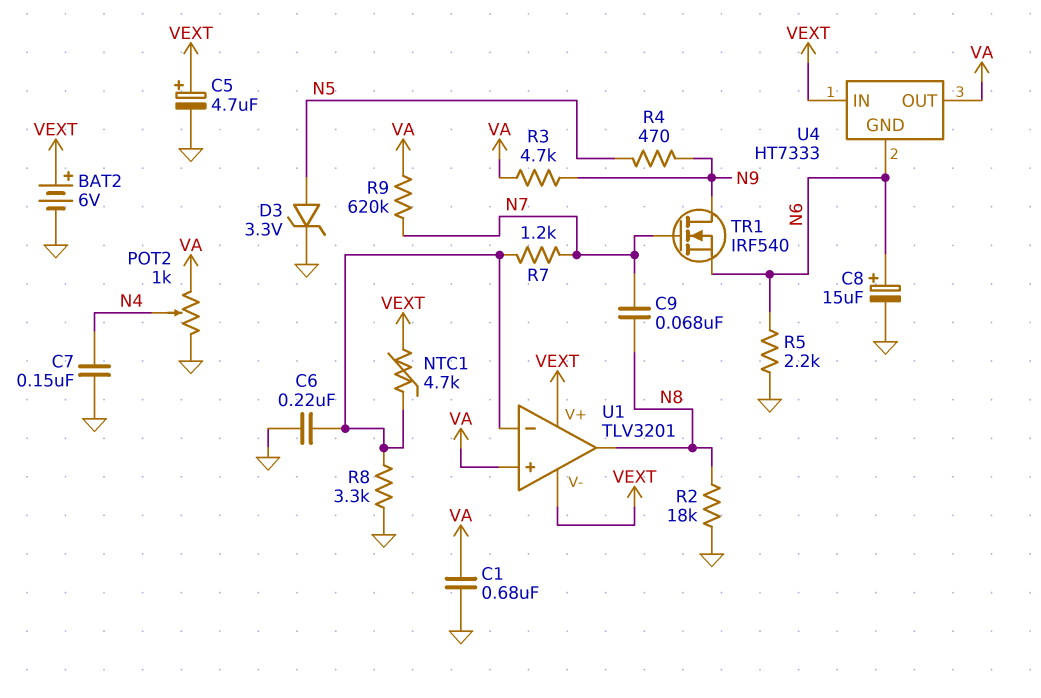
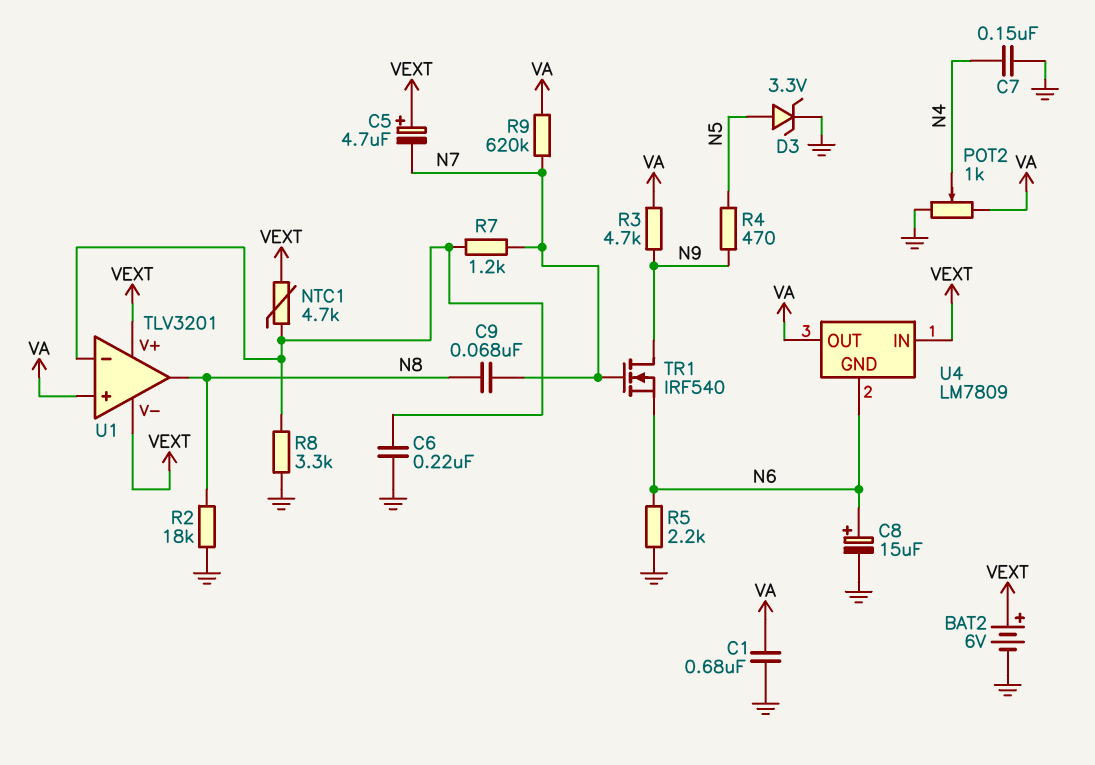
C5: 4.7uF (plus VEXT, minus GND) -> 4.7uF (plus VEXT, minus N7)
U4: HT7333 -> LM7809

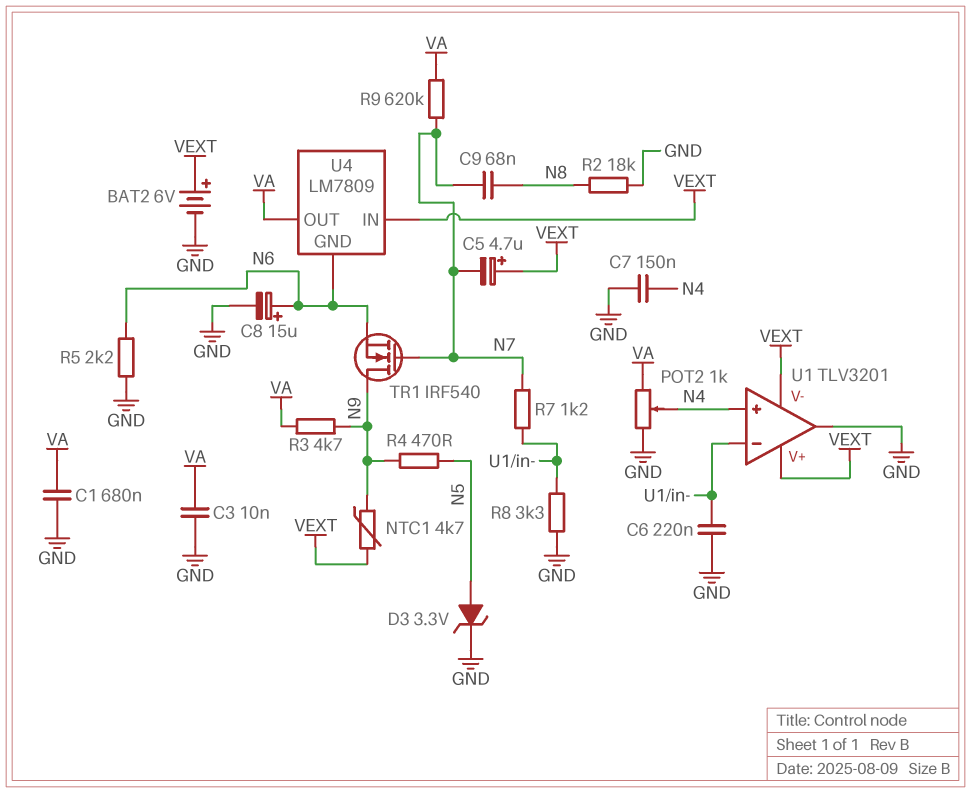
C3: none -> 10nF (GND, VA)
NTC1: 4.7k (U1/in-, VEXT) -> 4.7k (N9, VEXT)
U1 pin in+: VA -> N4
U1 pin out: N8 -> GND

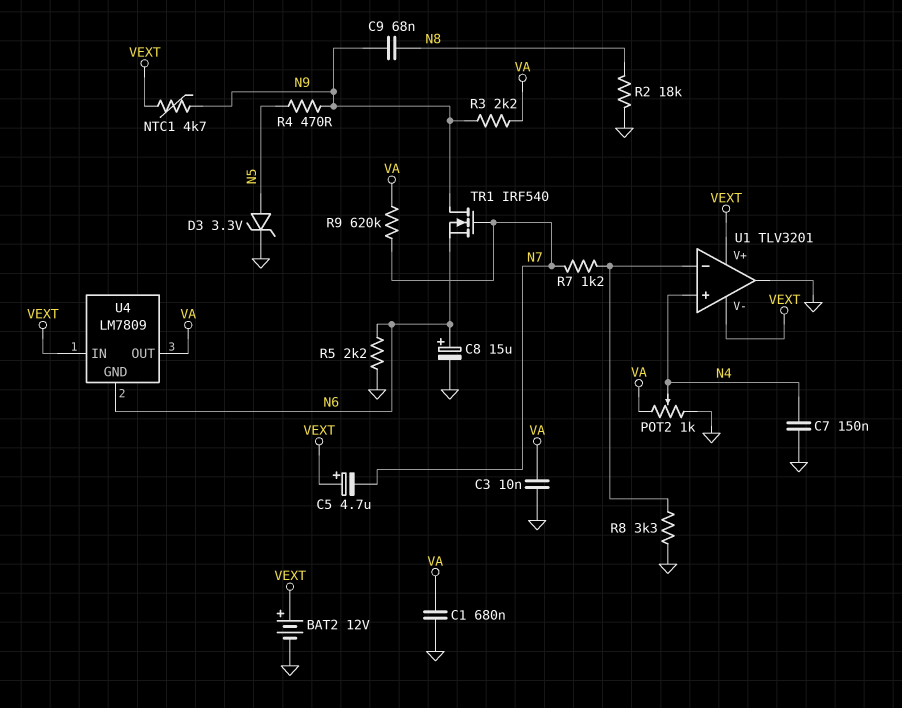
BAT2: 6V (plus VEXT, minus GND) -> 12V (plus VEXT, minus GND)
C6: 220nF (GND, U1/in-) -> none
C9: 68nF (N7, N8) -> 68nF (N8, N9)
R3: 4.7k (N9, VA) -> 2.2k (N9, VA)

